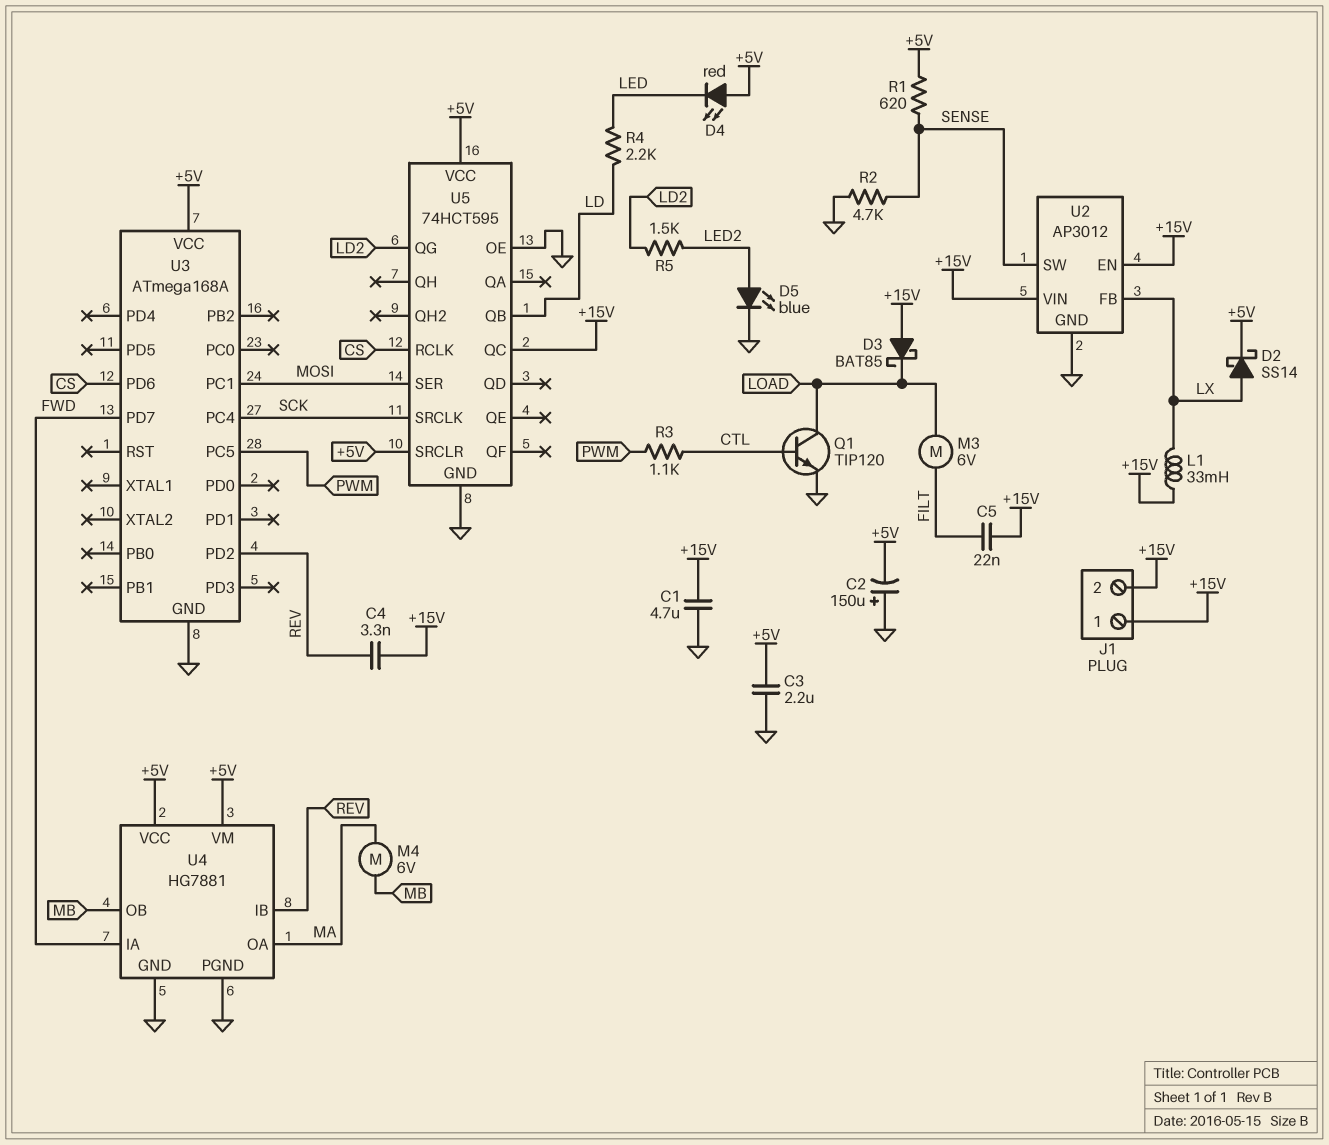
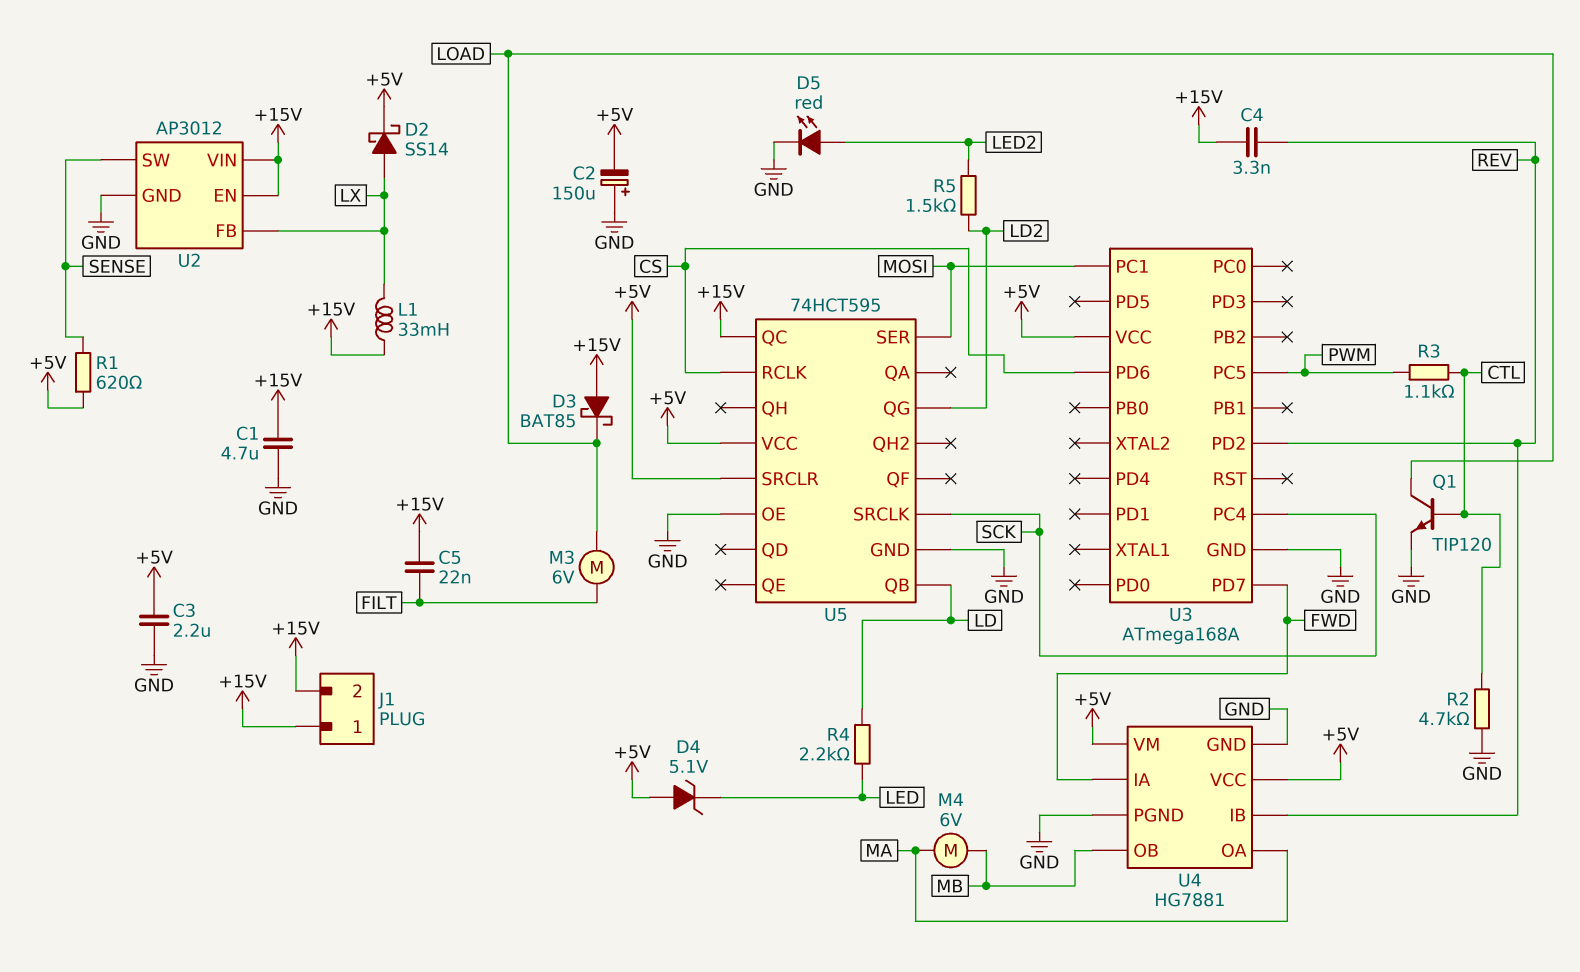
D4: LED red (A +5V, K LED) -> zener 5.1V (A +5V, K LED)
D5: LED blue (A LED2, K GND) -> LED red (A LED2, K GND)
R2: 4.7k (GND, SENSE) -> 4.7k (CTL, GND)

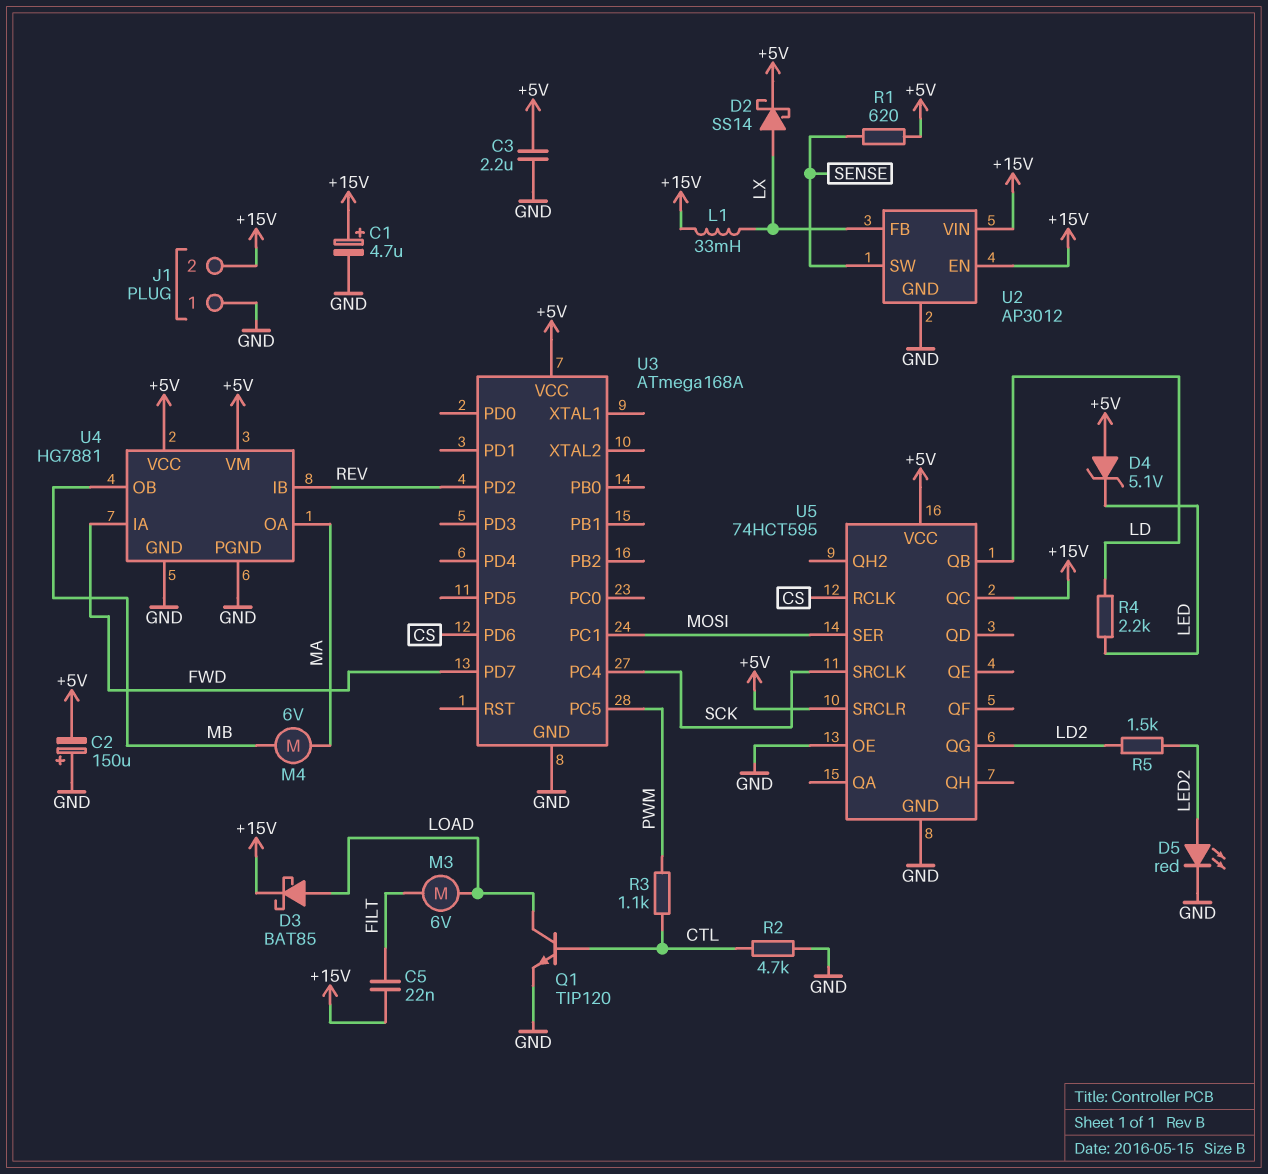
C1: 4.7uF (+15V, GND) -> 4.7uF (plus +15V, minus GND)
C4: 3.3nF (+15V, REV) -> none
D3: schottky BAT85 (A +15V, K LOAD) -> schottky BAT85 (A LOAD, K +15V)
J1 pin 1: +15V -> GND

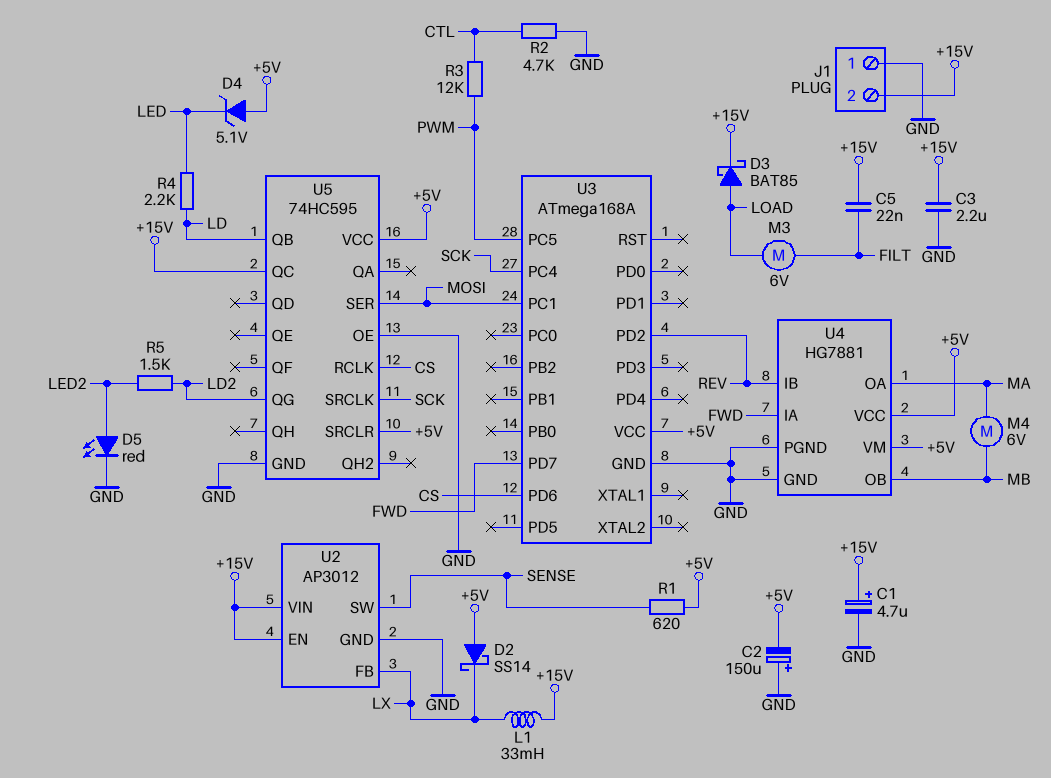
C3: 2.2uF (+5V, GND) -> 2.2uF (+15V, GND)
D2: schottky SS14 (A LX, K +5V) -> schottky SS14 (A +5V, K LX)
Q1: NPN TIP120 (B CTL, C LOAD, E GND) -> none
R3: 1.1k (CTL, PWM) -> 12k (CTL, PWM)
U5: 74HCT595 -> 74HC595

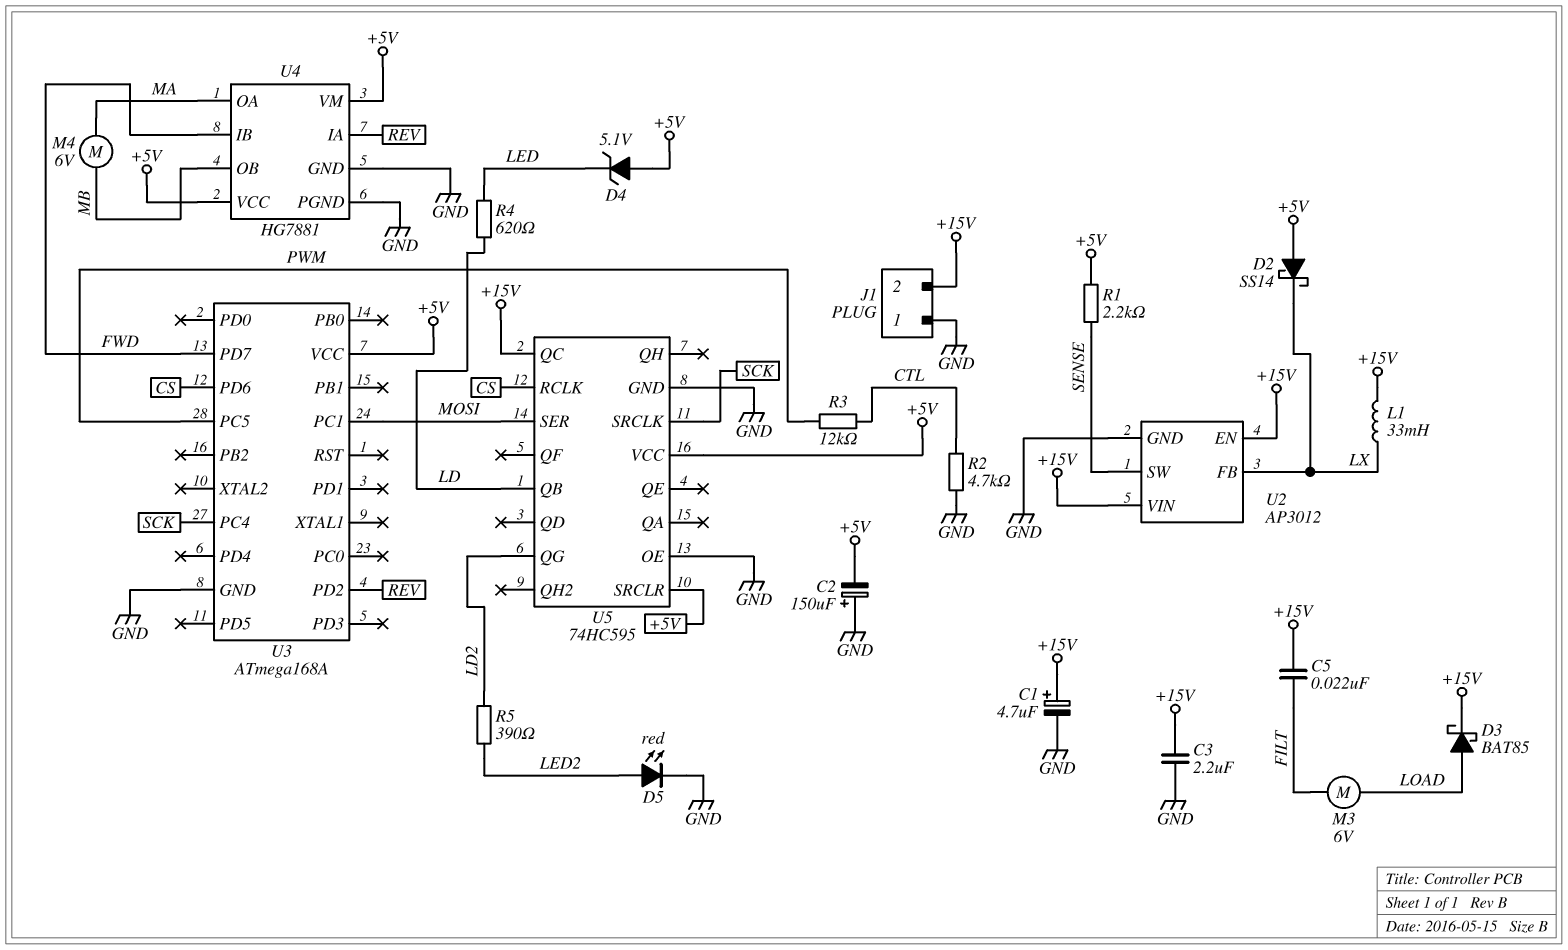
R1: 620 (+5V, SENSE) -> 2.2k (+5V, SENSE)
R4: 2.2k (LD, LED) -> 620 (LD, LED)
R5: 1.5k (LD2, LED2) -> 390 (LD2, LED2)
U4 pin IA: FWD -> REV
U4 pin IB: REV -> FWD

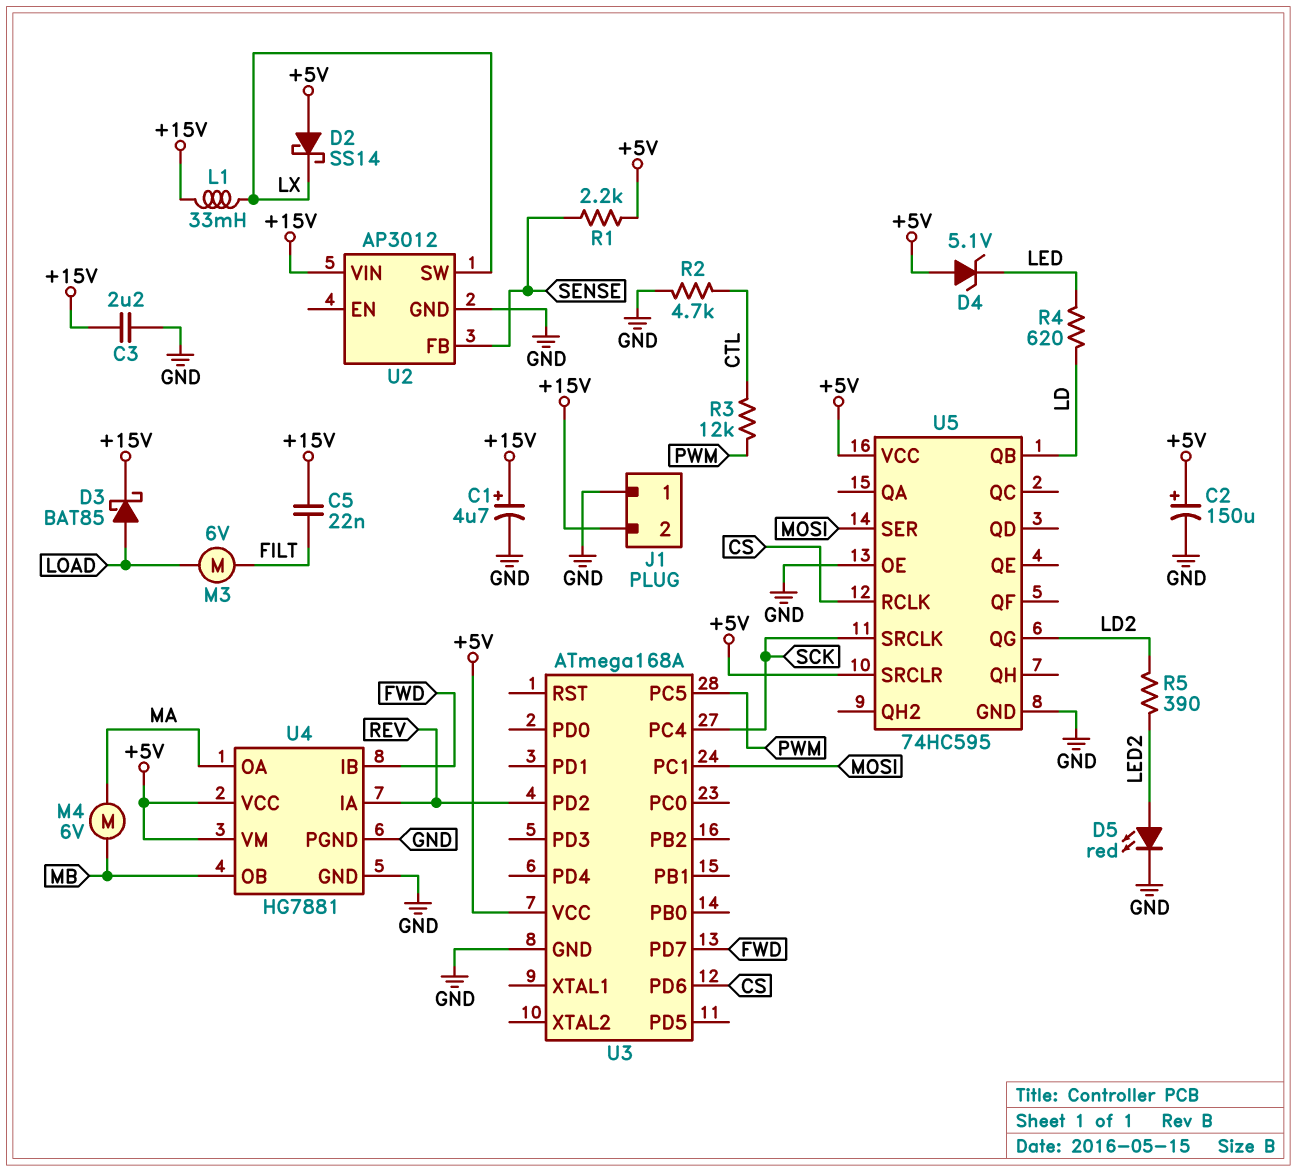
C2: 150uF (plus GND, minus +5V) -> 150uF (plus +5V, minus GND)
U2 pin EN: +15V -> none
U2 pin FB: LX -> SENSE
U2 pin SW: SENSE -> LX
U5 pin QC: +15V -> none

